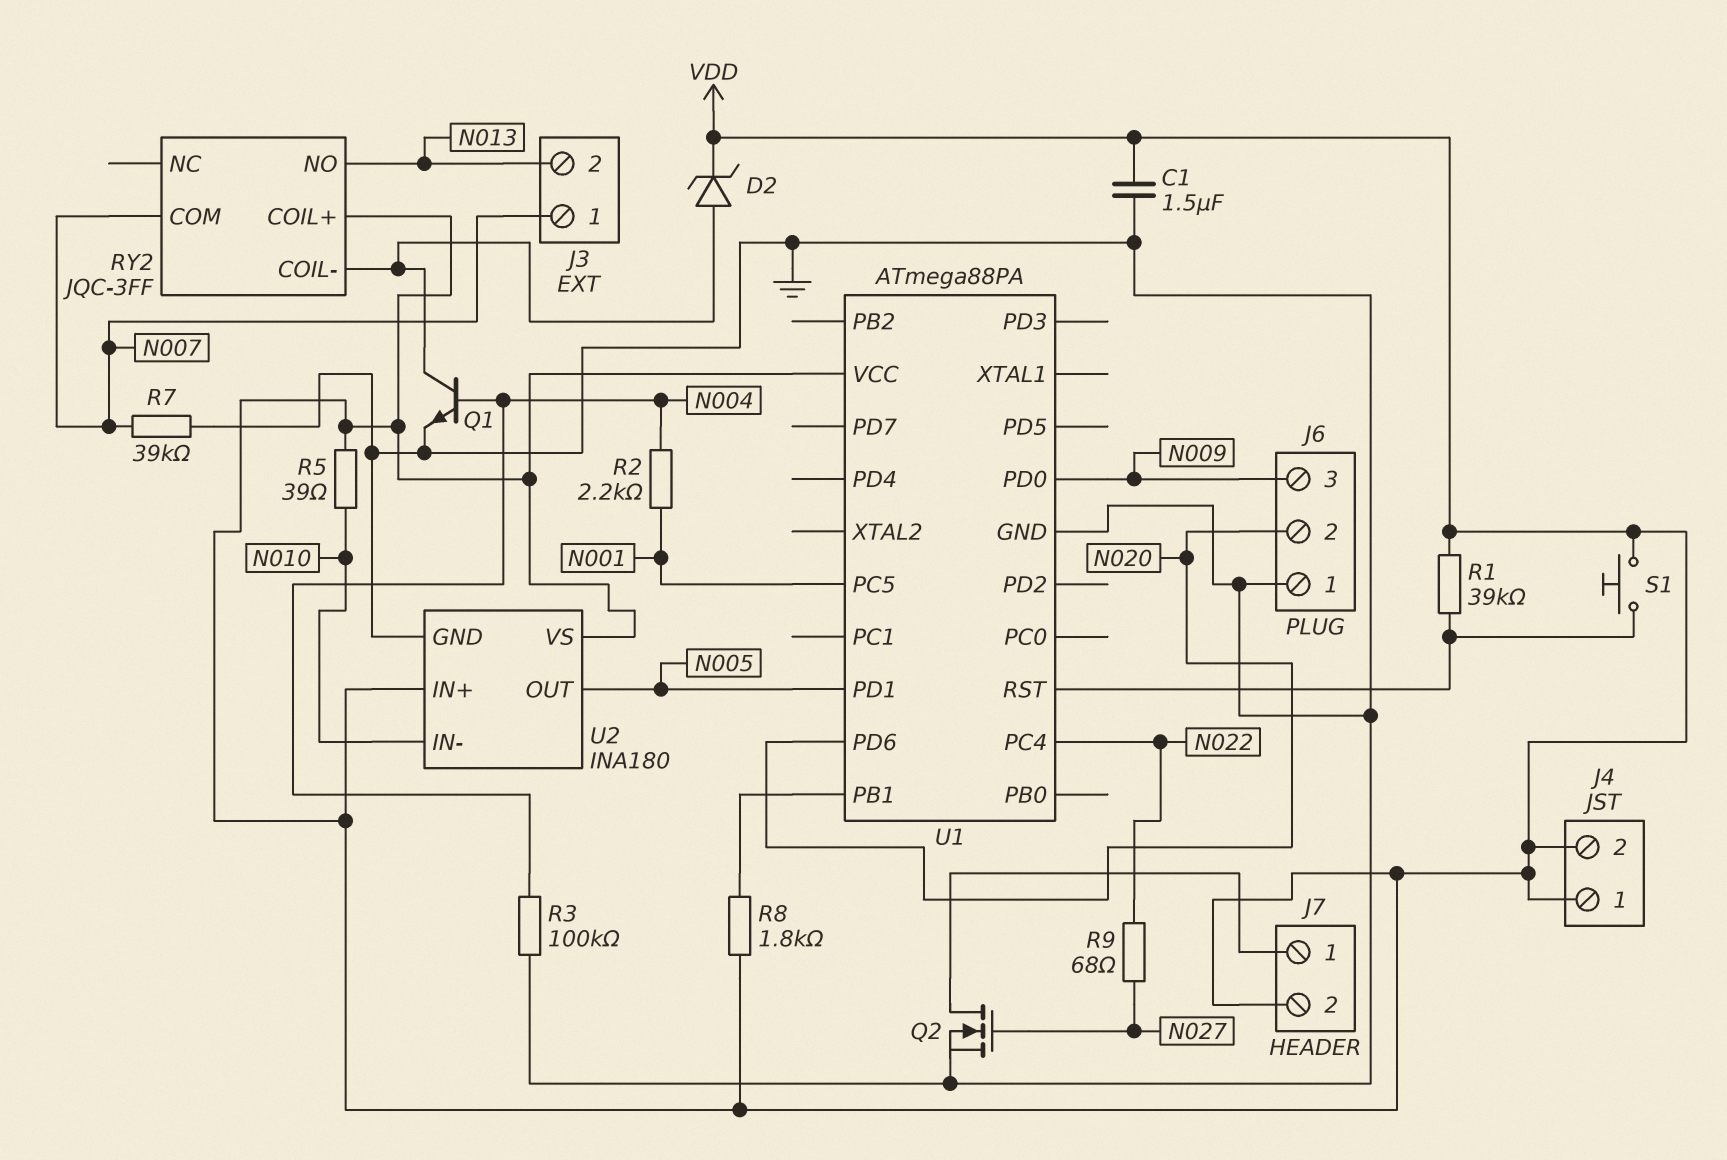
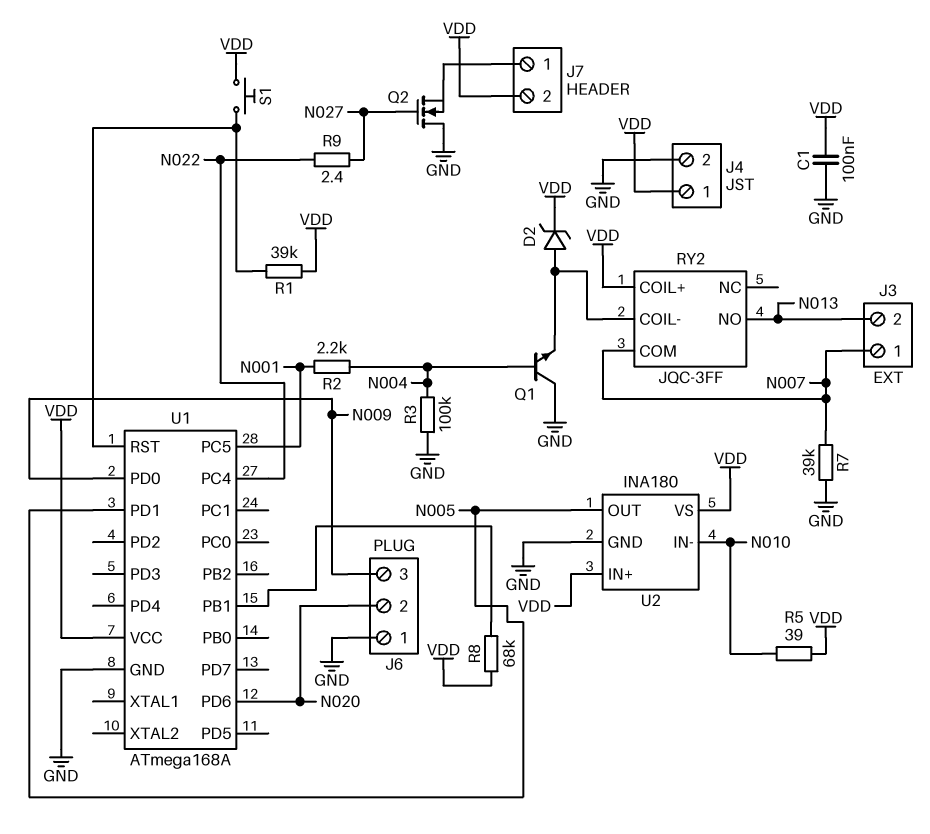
C1: 1.5uF (GND, VDD) -> 100nF (GND, VDD)
J4 pin 2: VDD -> GND
Q1: NPN (B N004, C RY2/COIL-, E GND) -> NPN (B N004, C GND, E RY2/COIL-)
Q2: NMOS (G N027, D J7/1, S GND) -> NMOS (G N027, D GND, S J7/1)
R8: 1.8k (U1/PB1, VDD) -> 68k (U1/PB1, VDD)
R9: 68 (N022, N027) -> 2.4 (N022, N027)
U1: ATmega88PA -> ATmega168A

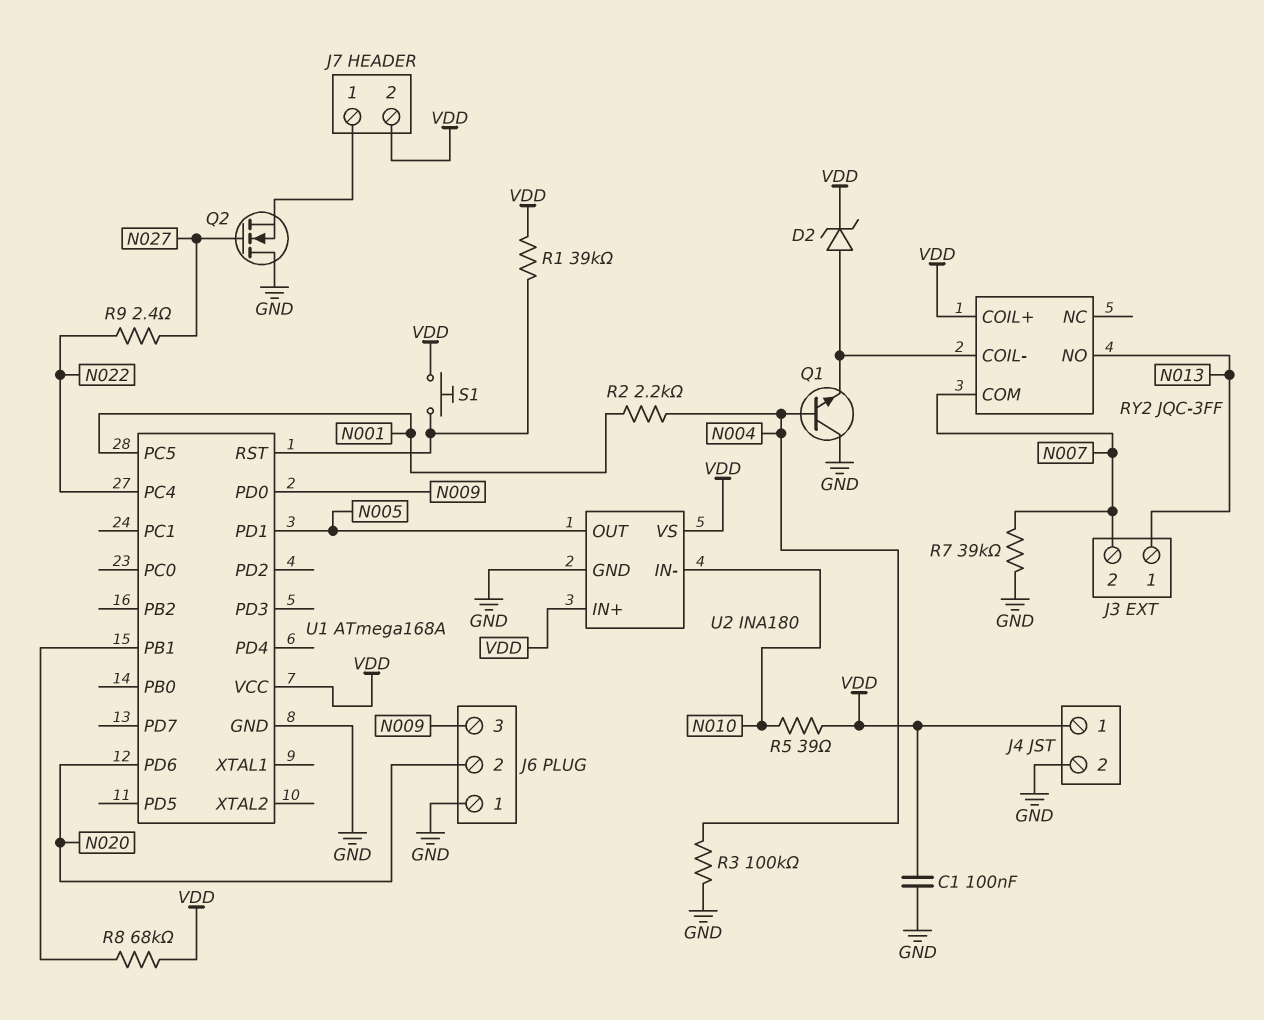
J3 pin 1: N007 -> N013
J3 pin 2: N013 -> N007

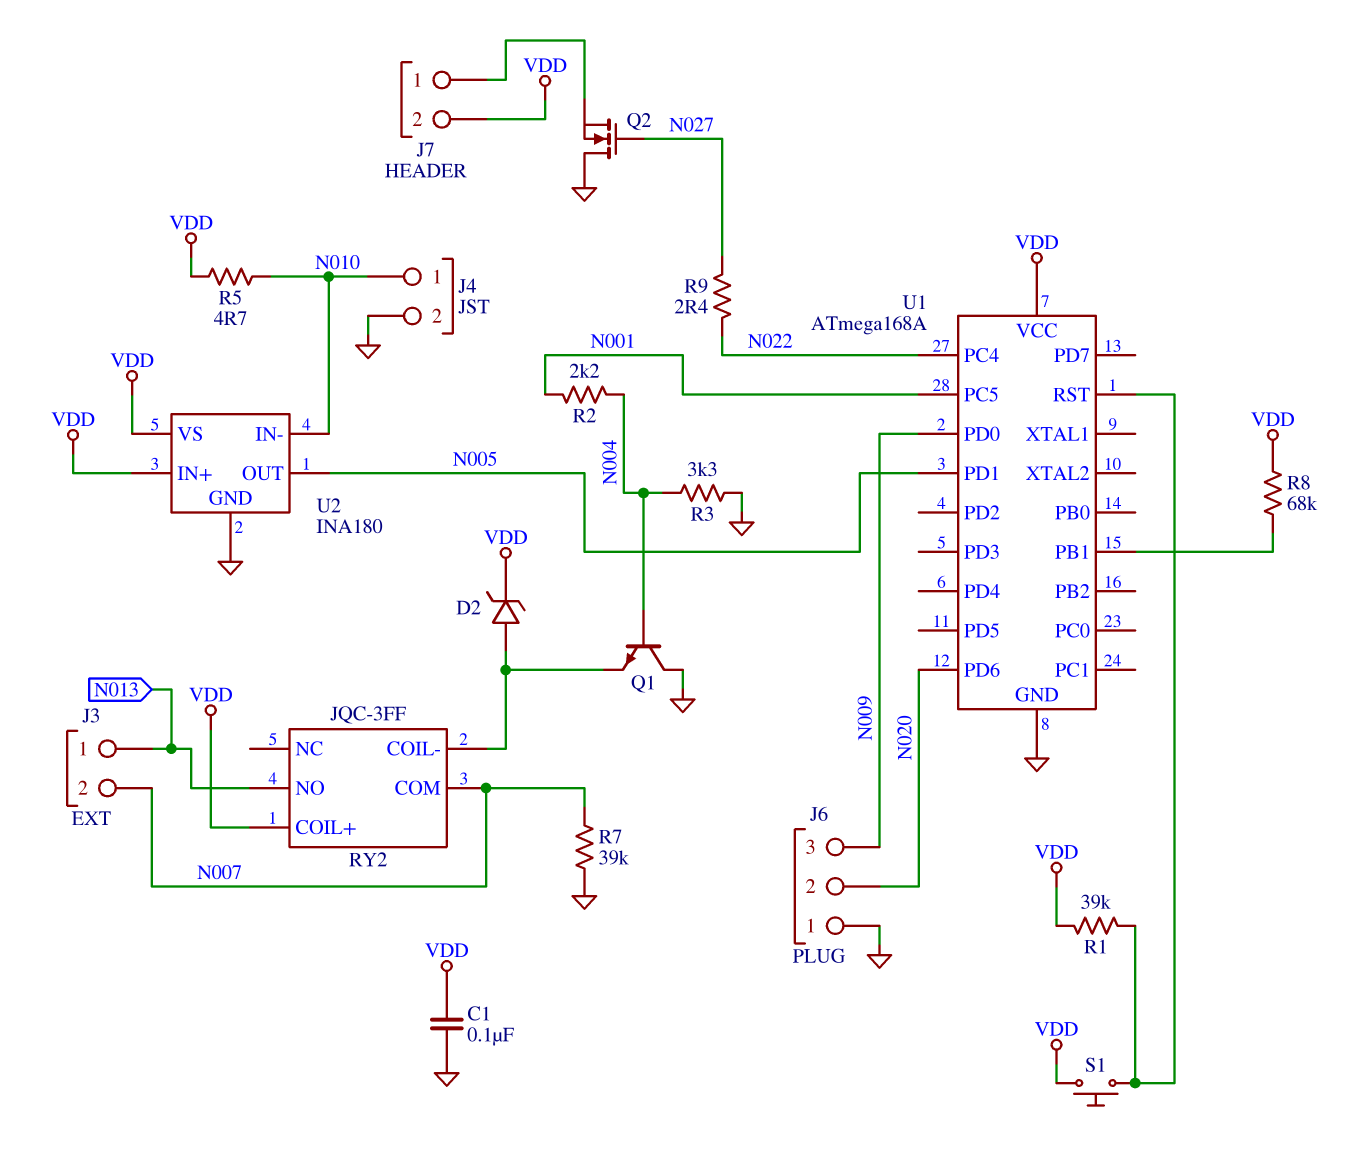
J4 pin 1: VDD -> N010
R3: 100k (GND, N004) -> 3.3k (GND, N004)
R5: 39 (N010, VDD) -> 4.7 (N010, VDD)

